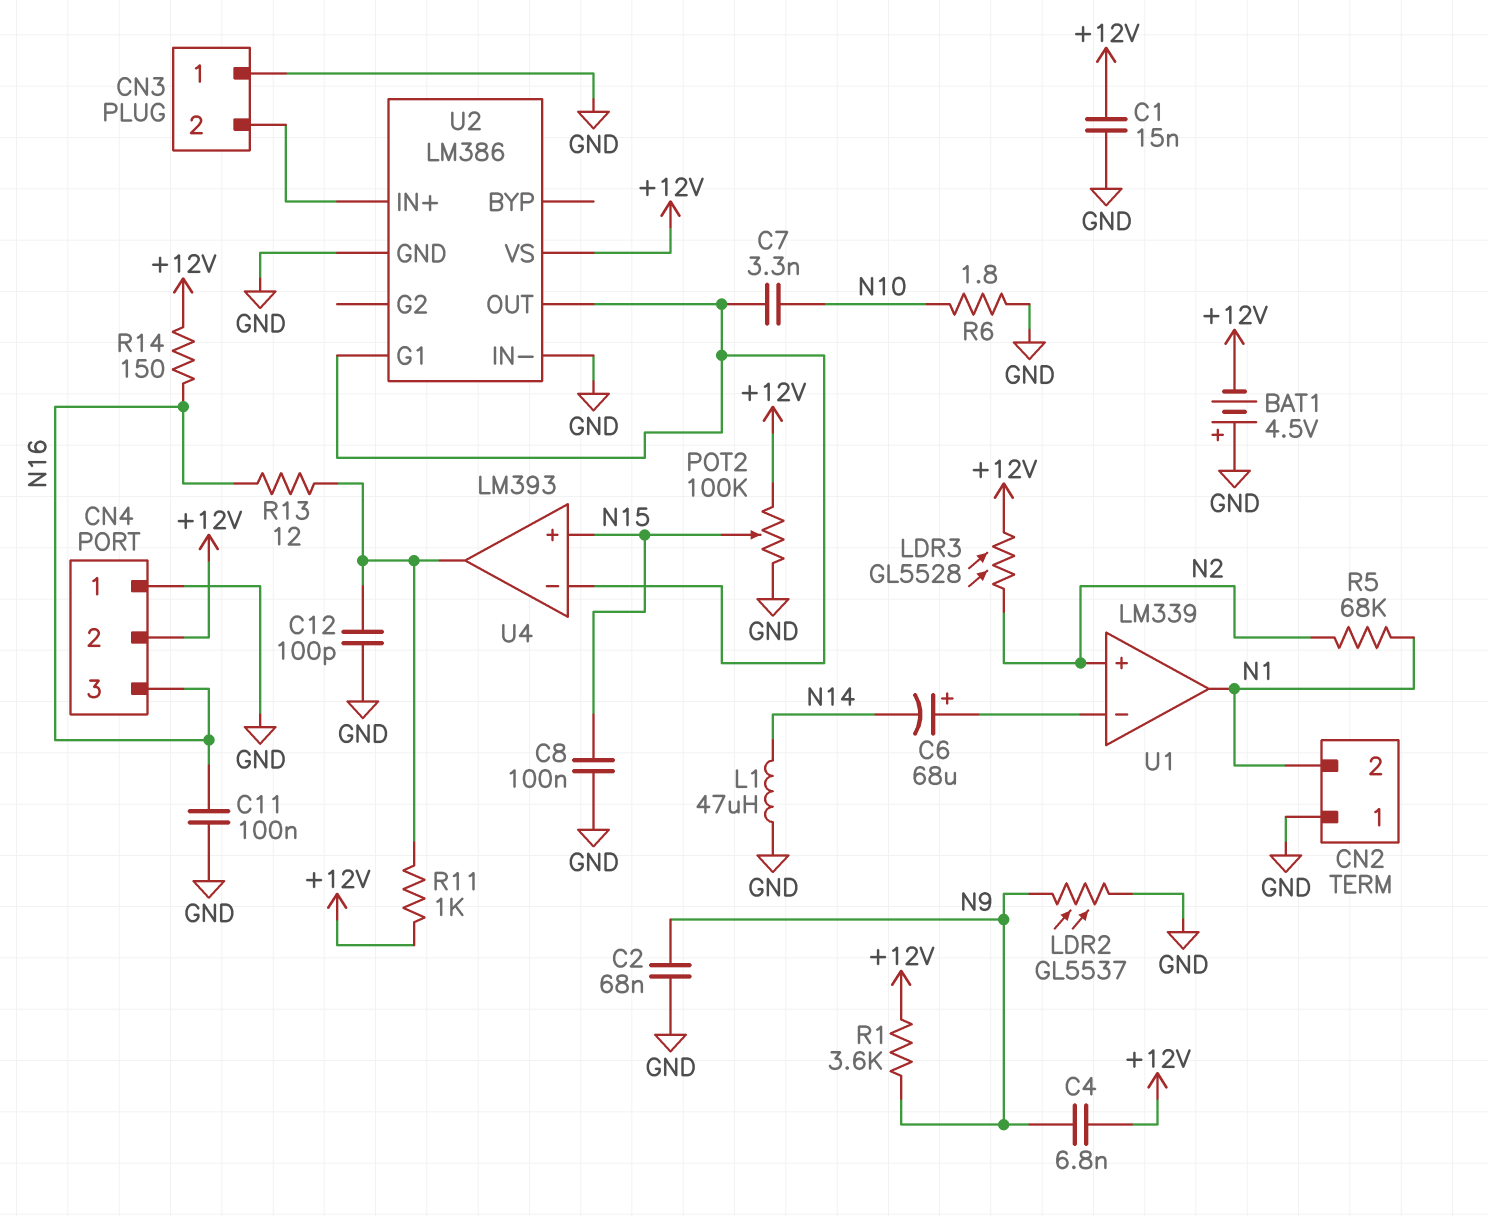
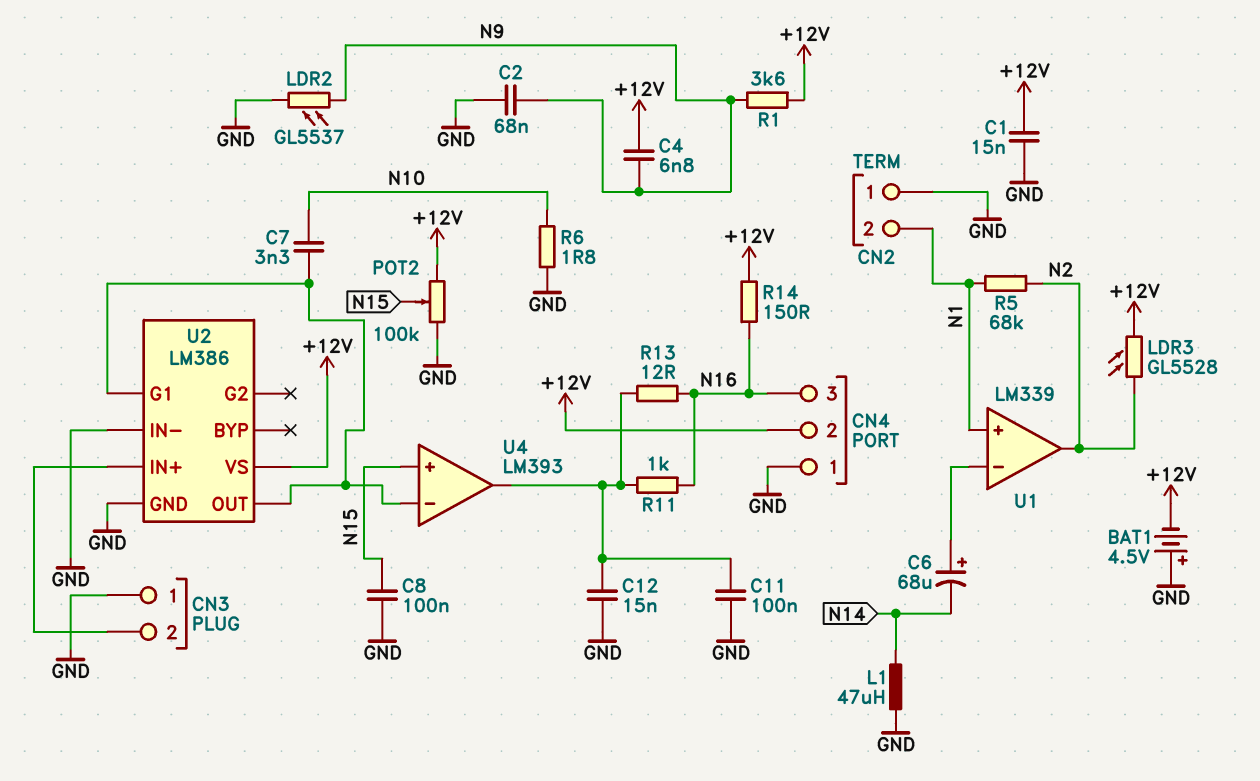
C11: 100nF (GND, N16) -> 100nF (GND, U4/out)
C12: 100pF (GND, U4/out) -> 15nF (GND, U4/out)
R11: 1k (+12V, U4/out) -> 1k (N16, U4/out)
U1 pin in+: N2 -> N1
U1 pin out: N1 -> N2

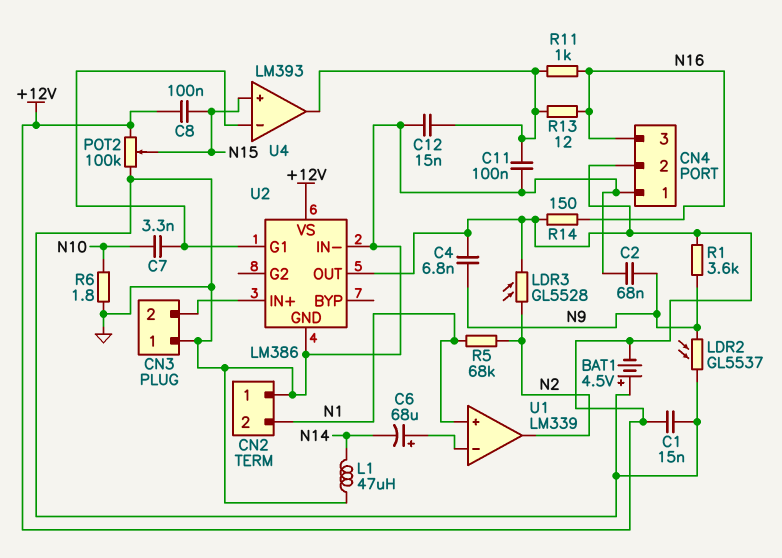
C8: 100nF (GND, N15) -> 100nF (+12V, N15)
U2 pin OUT: U2/G1 -> +12V

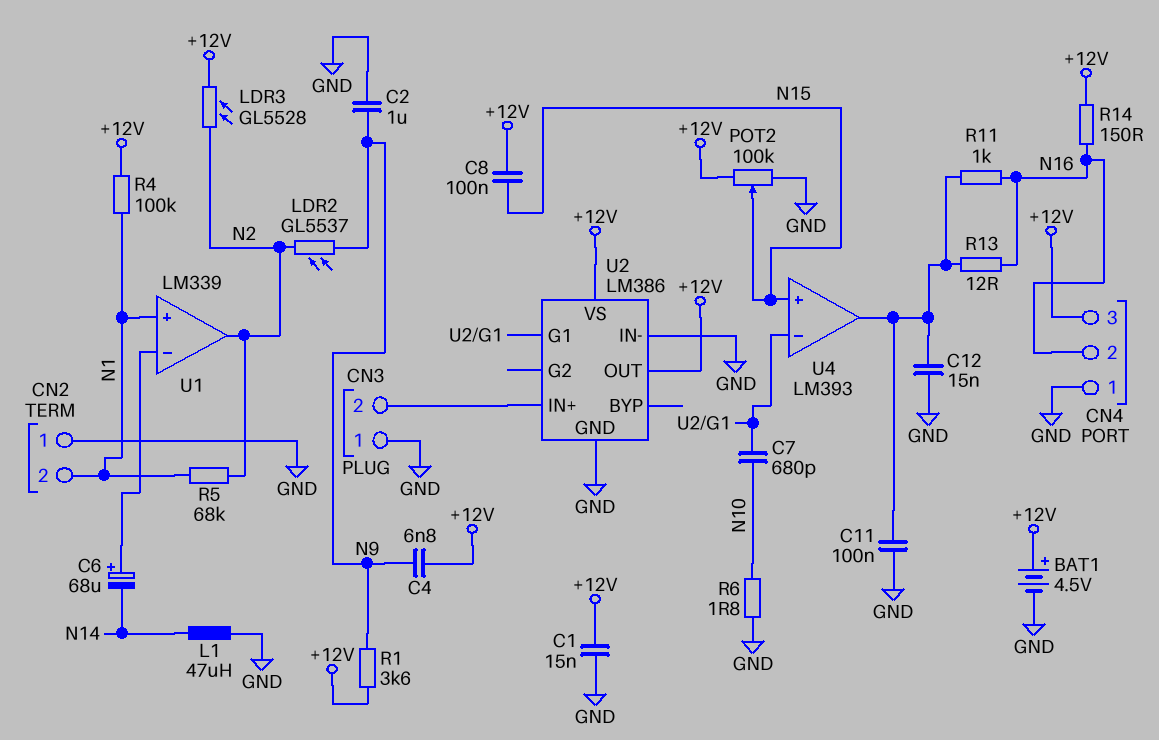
BAT1: 4.5V (plus GND, minus +12V) -> 4.5V (plus +12V, minus GND)
C2: 68nF (GND, N9) -> 1uF (GND, N9)
C7: 3.3nF (N10, U2/G1) -> 680pF (N10, U2/G1)
CN4 pin 2: +12V -> N16
CN4 pin 3: N16 -> +12V
LDR2: GL5537 (GND, N9) -> GL5537 (N2, N9)
R4: none -> 100k (+12V, N1)

